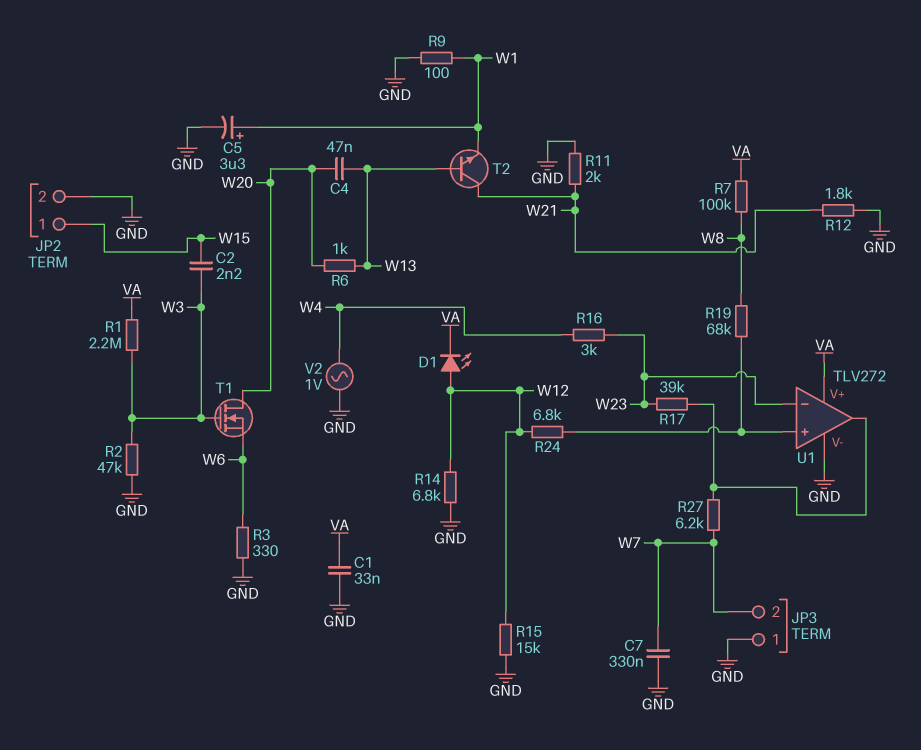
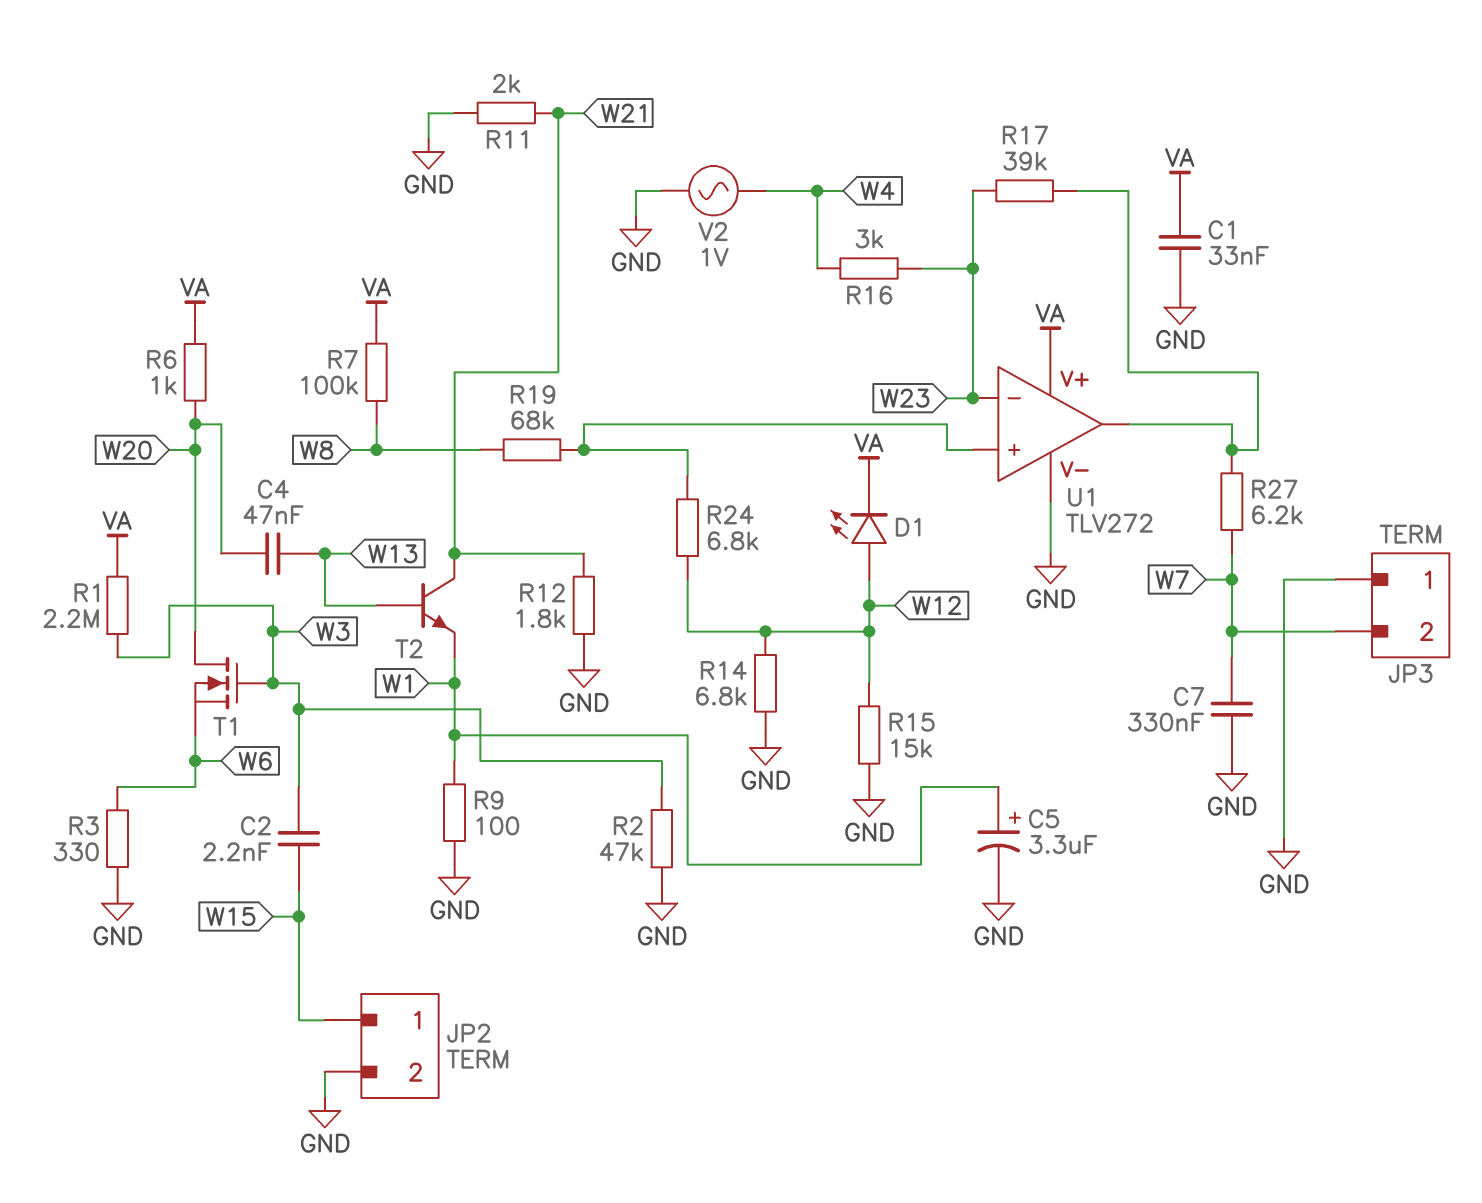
R6: 1k (W13, W20) -> 1k (VA, W20)

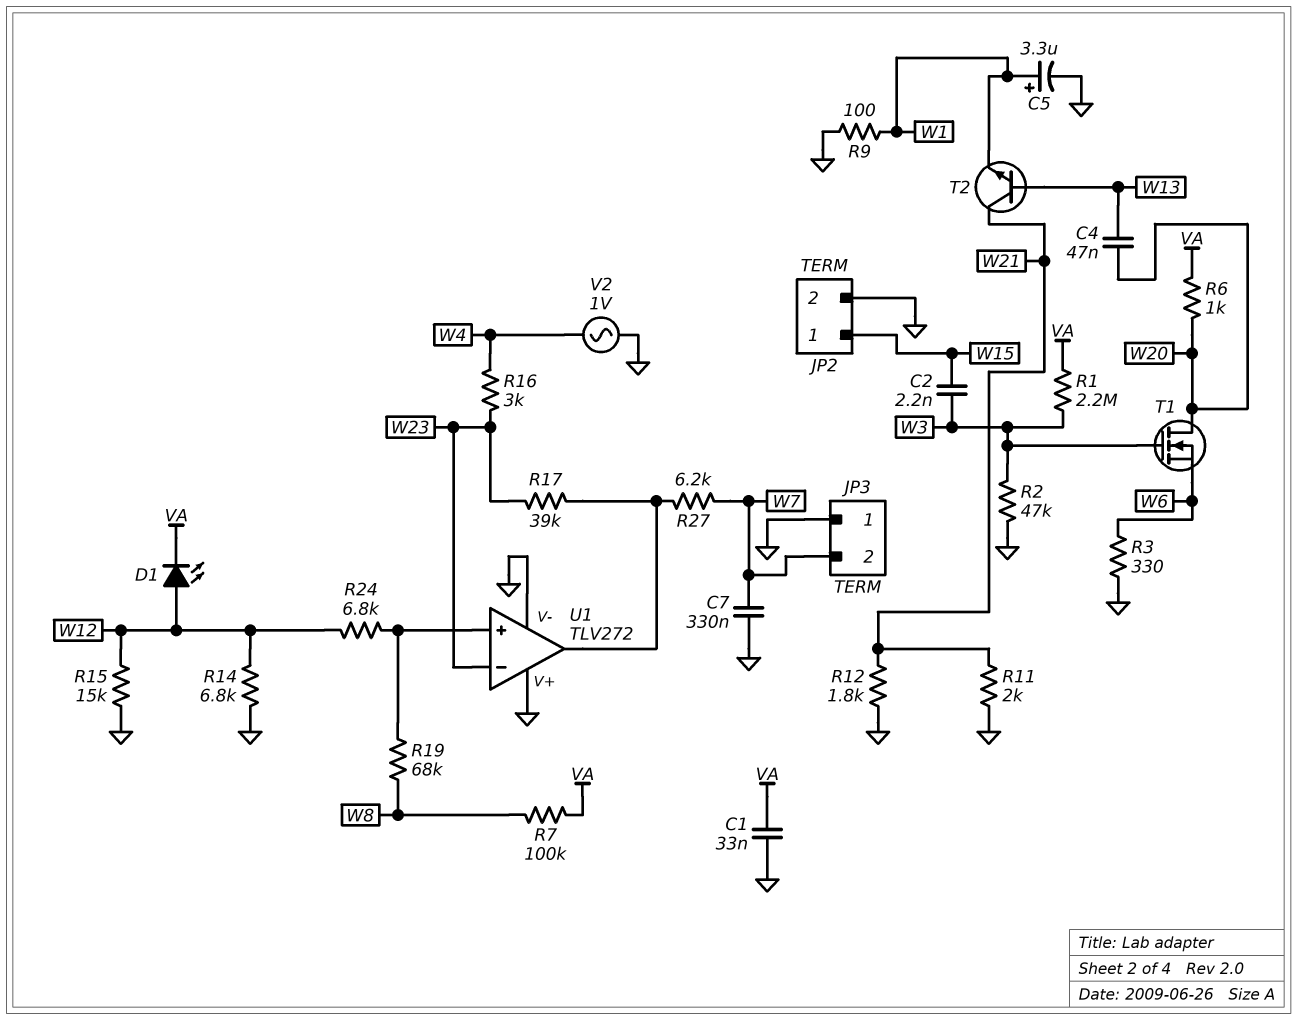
U1 pin V+: VA -> GND

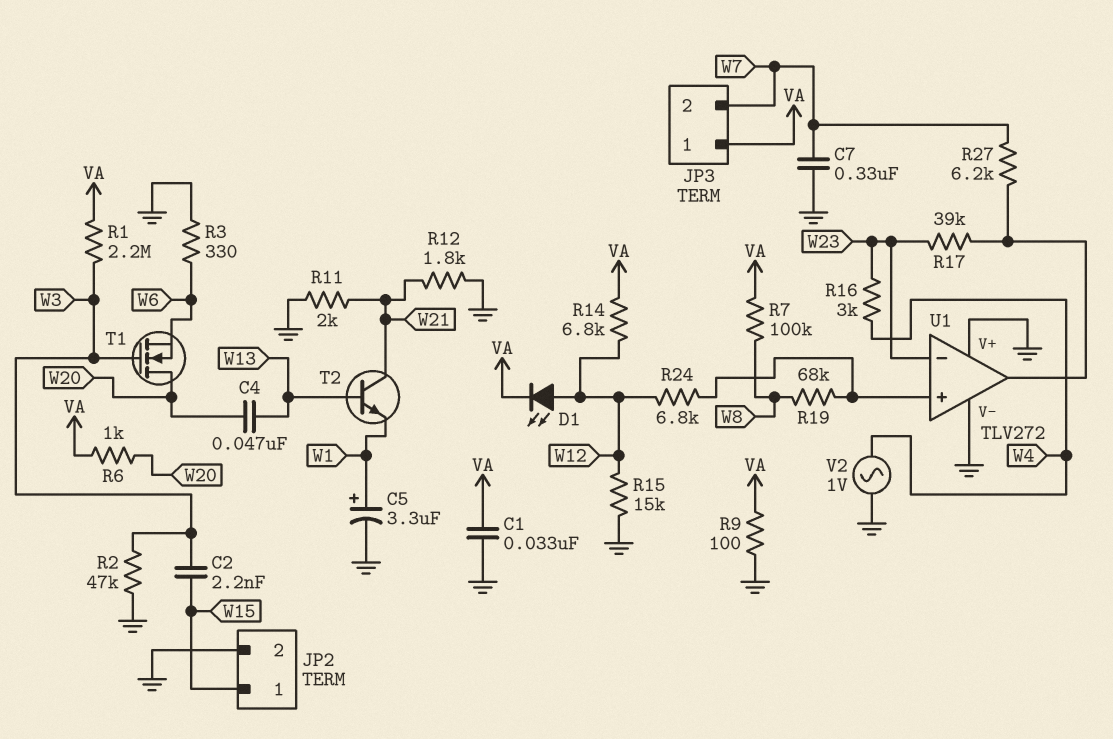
JP3 pin 1: GND -> VA
R9: 100 (GND, W1) -> 100 (GND, VA)
R14: 6.8k (GND, W12) -> 6.8k (VA, W12)

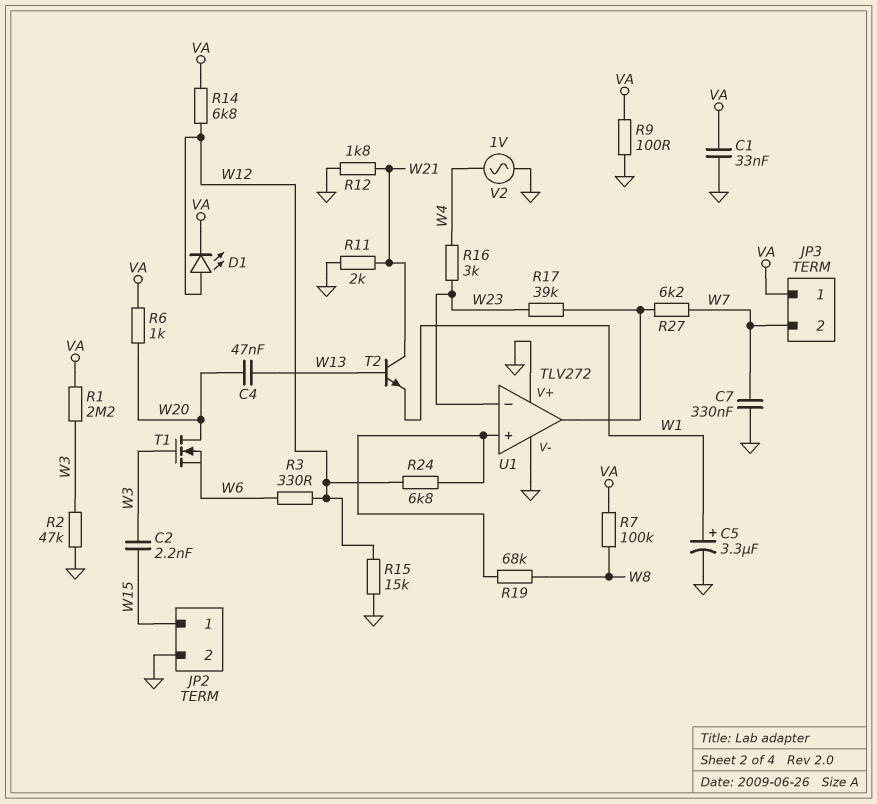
R3: 330 (GND, W6) -> 330 (W6, W12)

